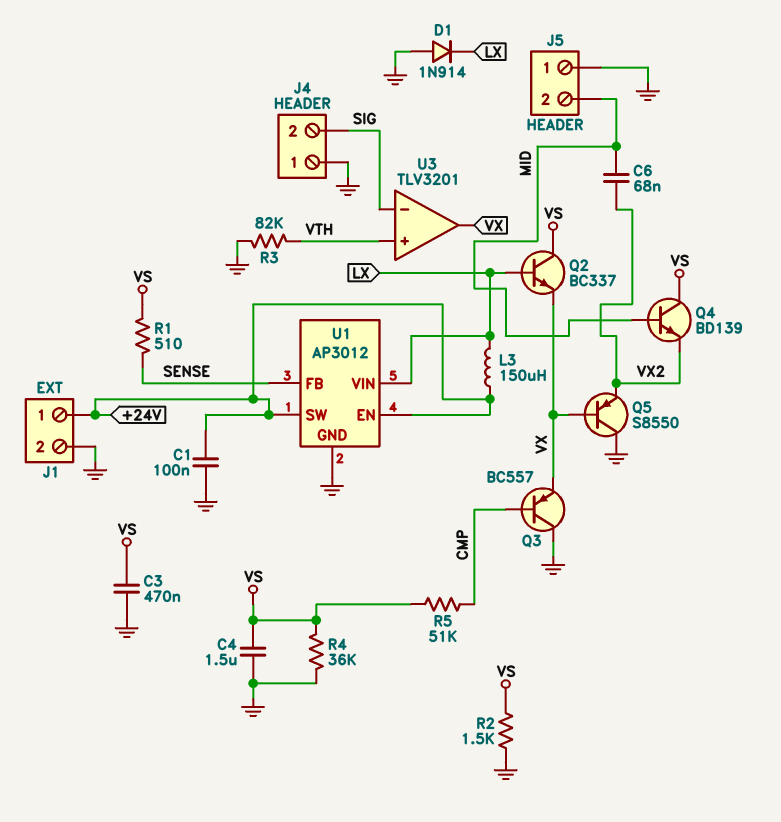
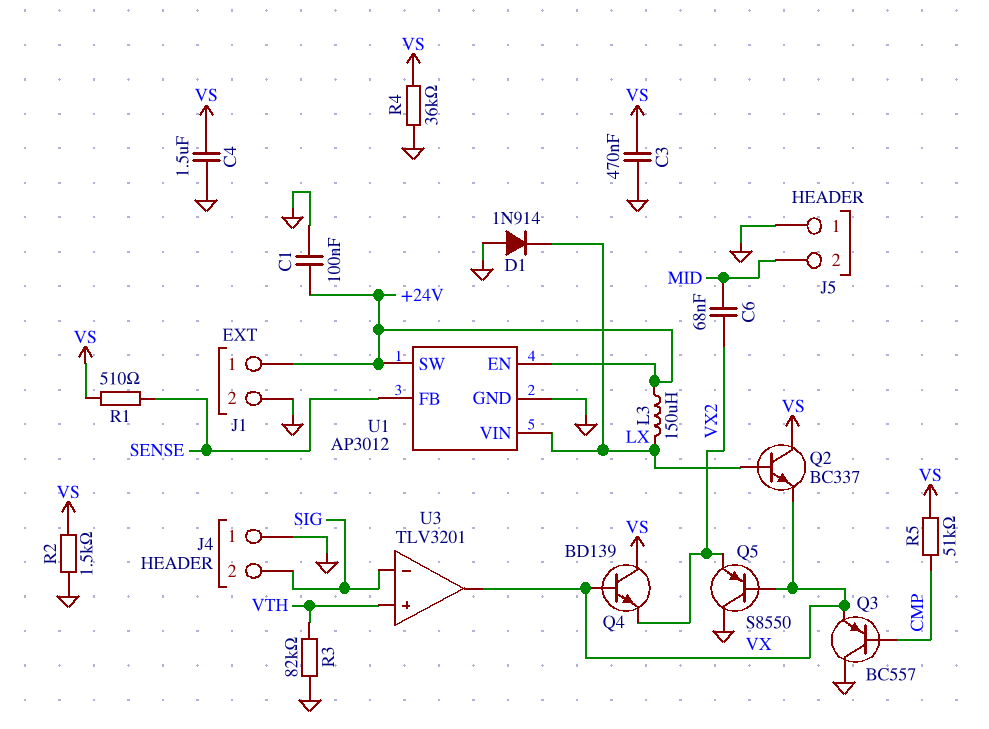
Q4: NPN BD139 (B MID, C VS, E VX2) -> NPN BD139 (B VX, C VS, E VX2)

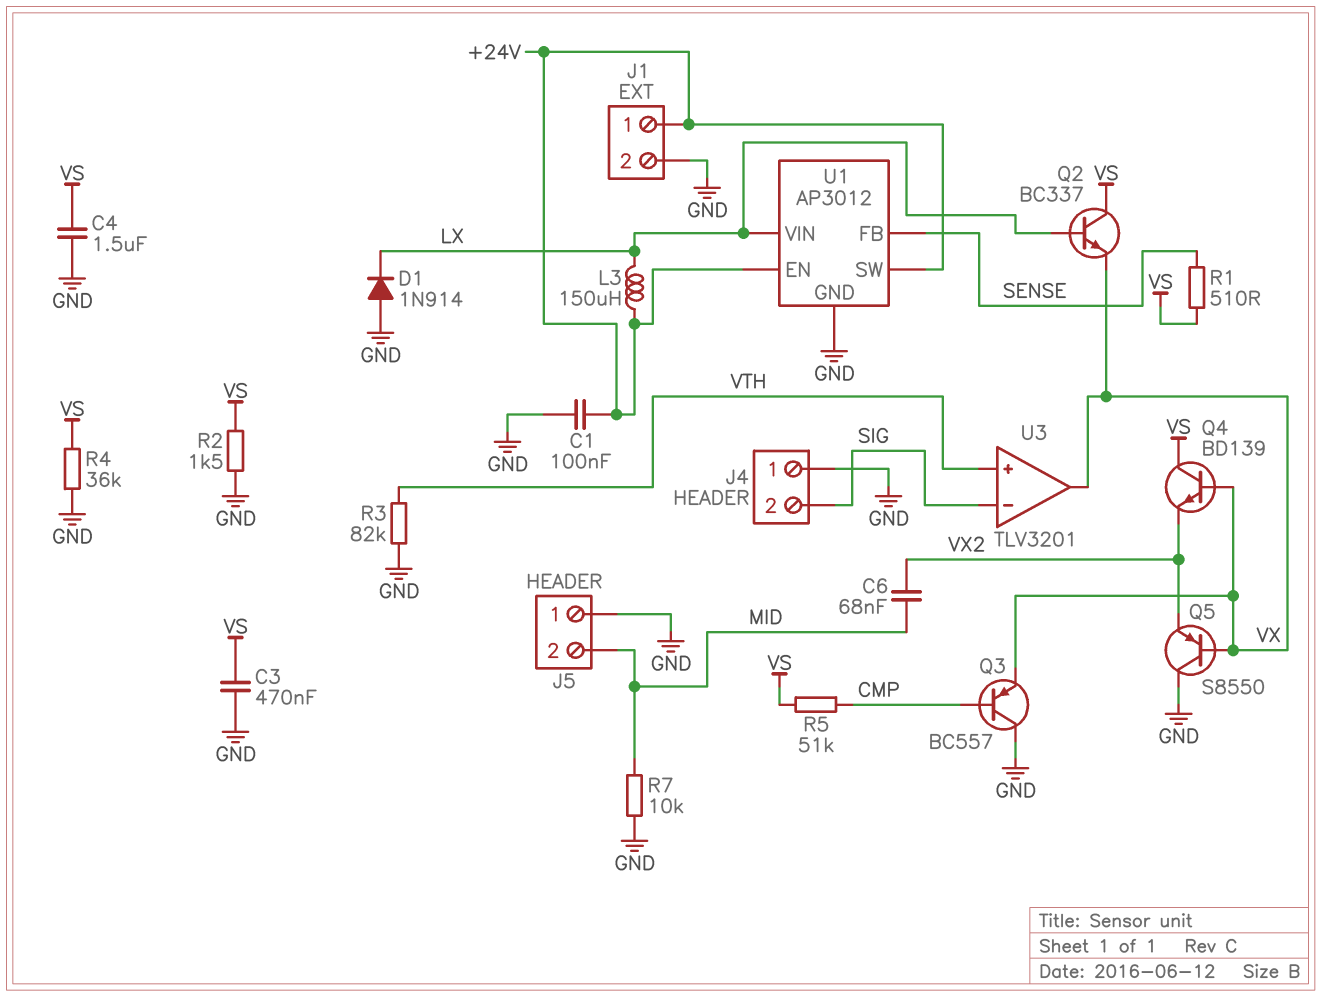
R7: none -> 10k (GND, MID)

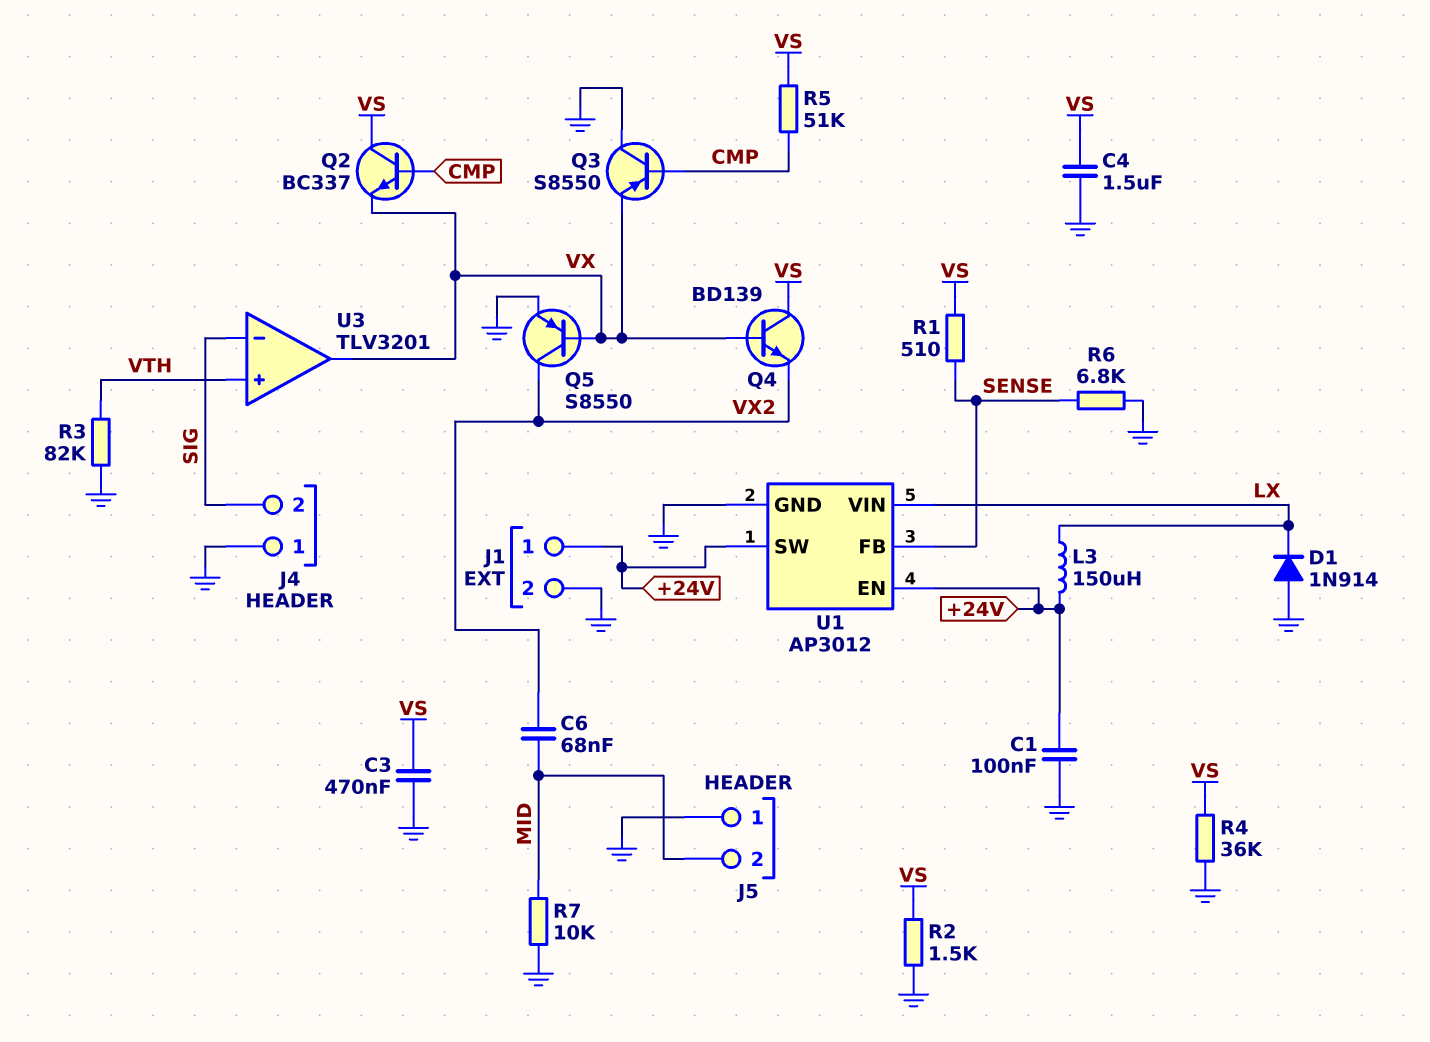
Q2: NPN BC337 (B LX, C VS, E VX) -> NPN BC337 (B CMP, C VS, E VX)
Q3: PNP BC557 (B CMP, C GND, E VX) -> PNP S8550 (B CMP, C GND, E VX)
Q5: PNP S8550 (B VX, C GND, E VX2) -> PNP S8550 (B VX, C VX2, E GND)
R6: none -> 6.8k (GND, SENSE)

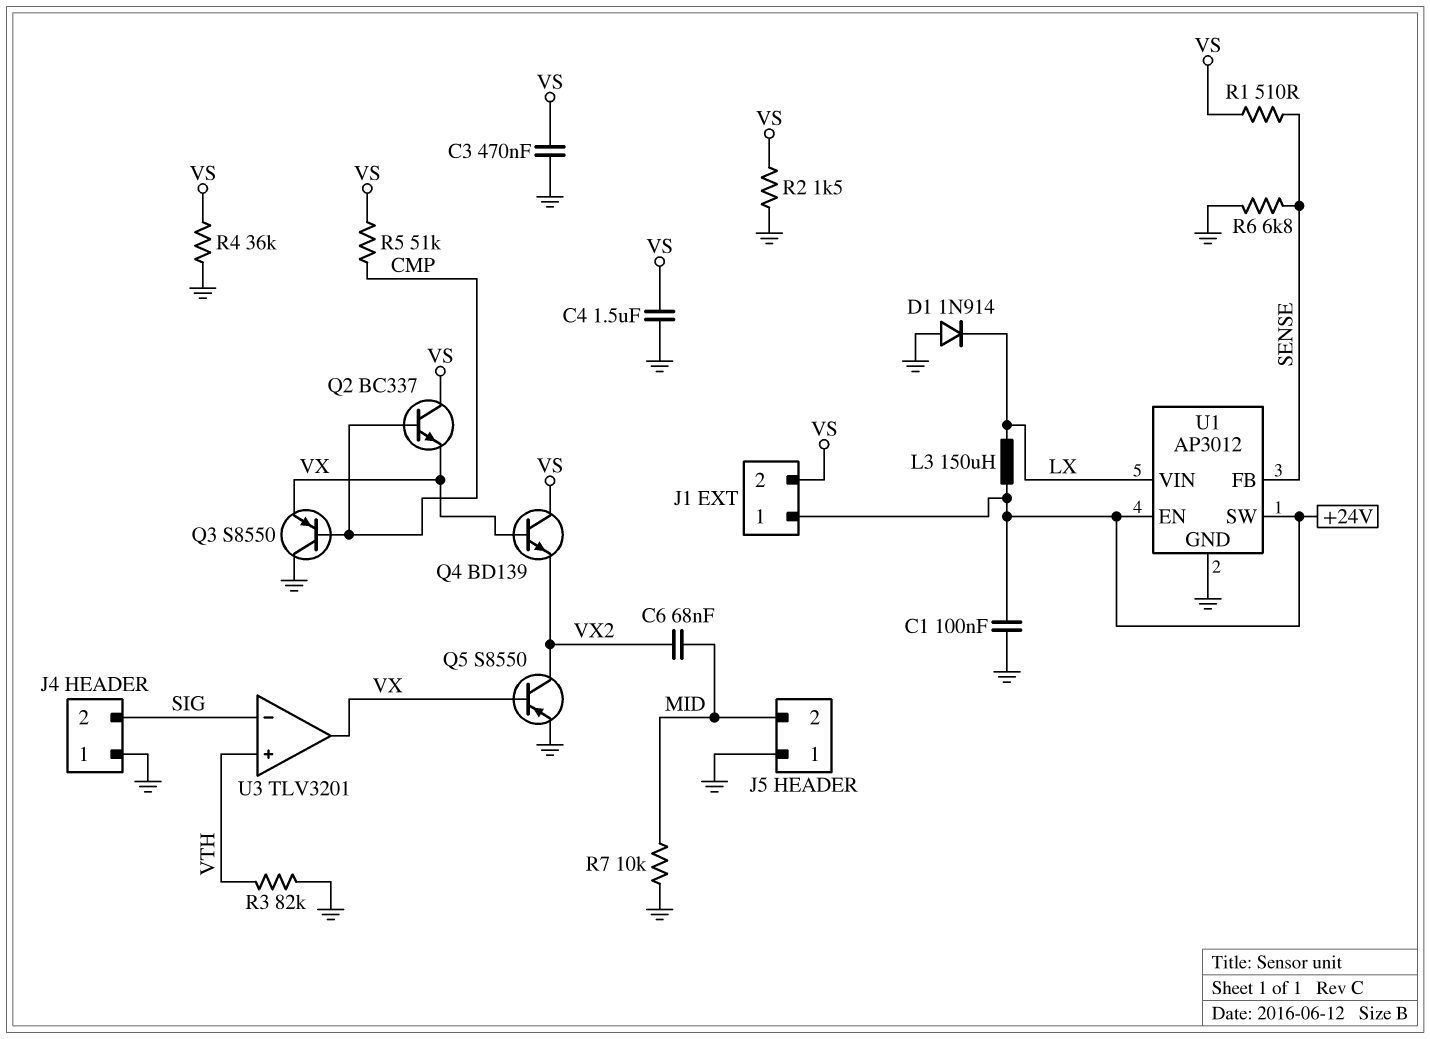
J1 pin 2: GND -> VS

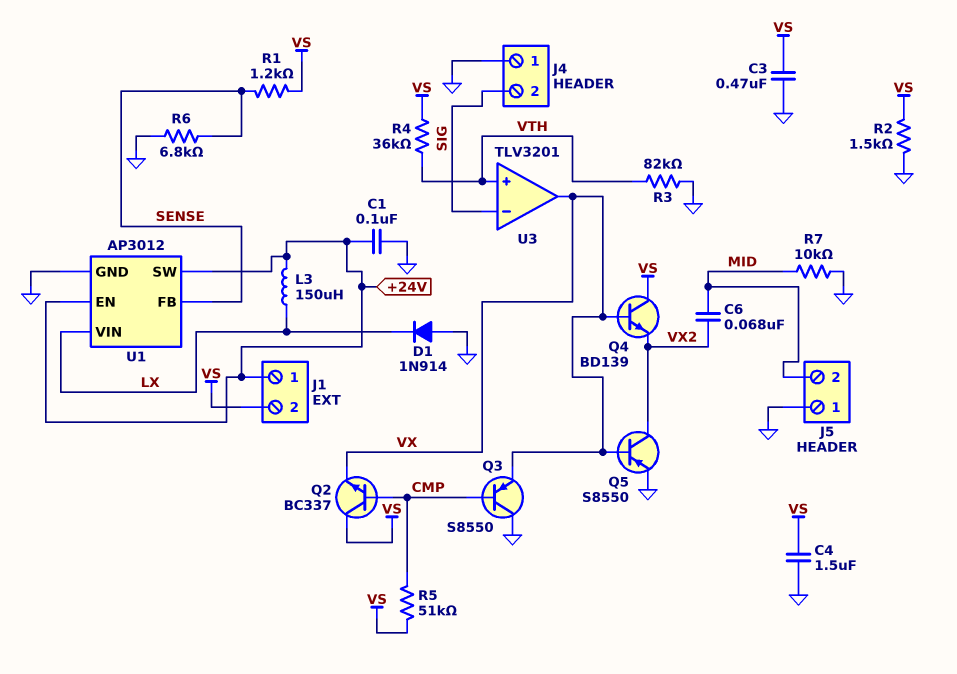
R1: 510 (SENSE, VS) -> 1.2k (SENSE, VS)
R4: 36k (GND, VS) -> 36k (VS, VTH)

